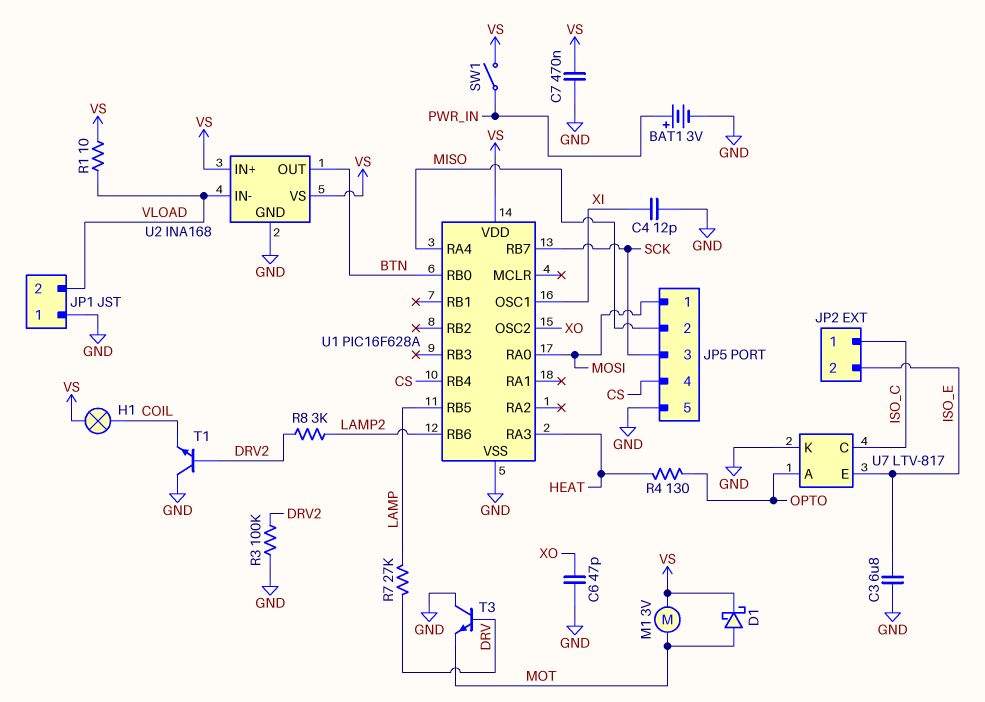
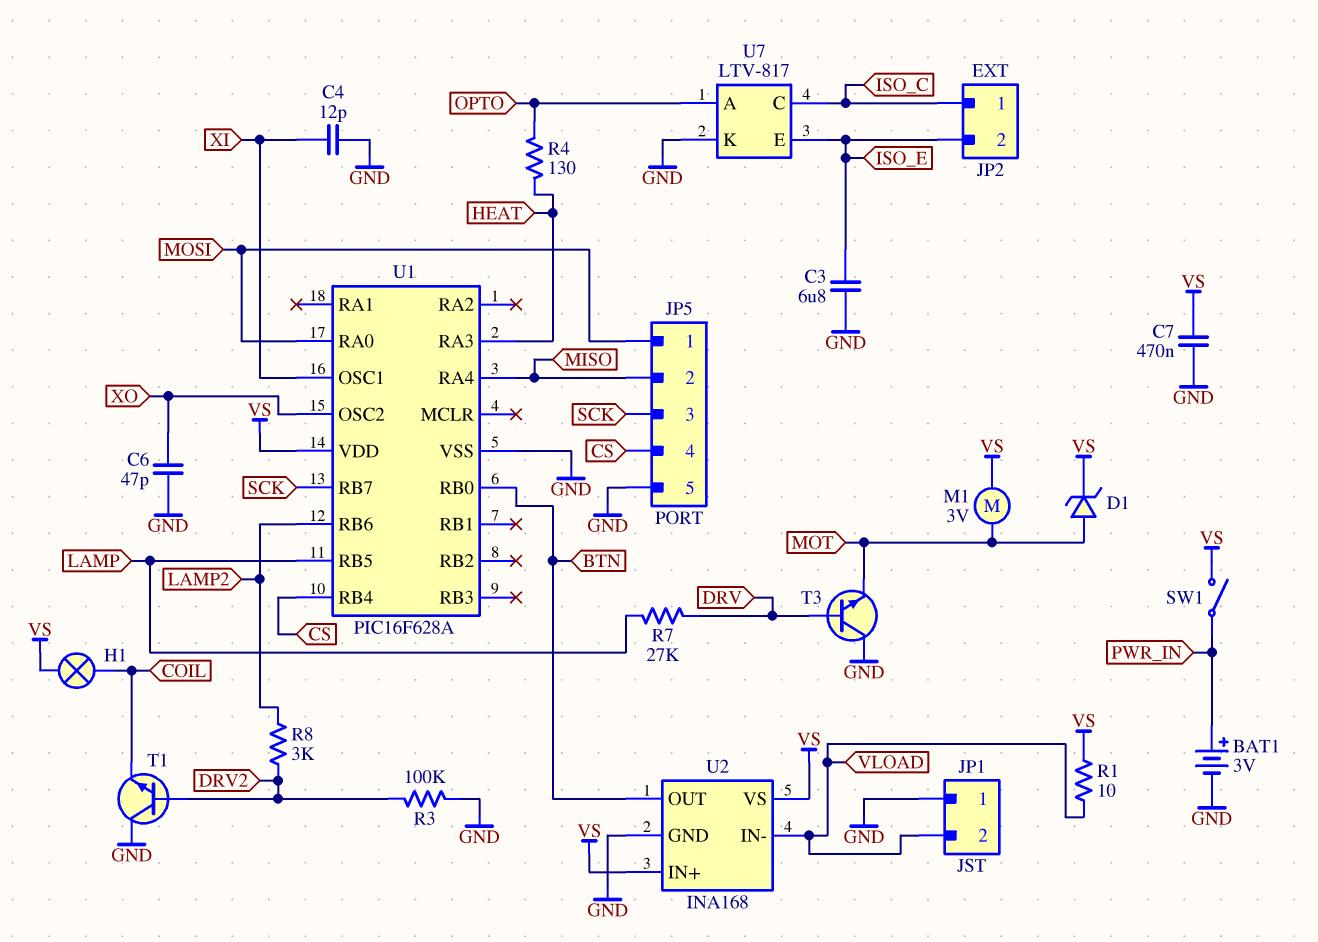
D1: schottky (A MOT, K VS) -> zener (A MOT, K VS)

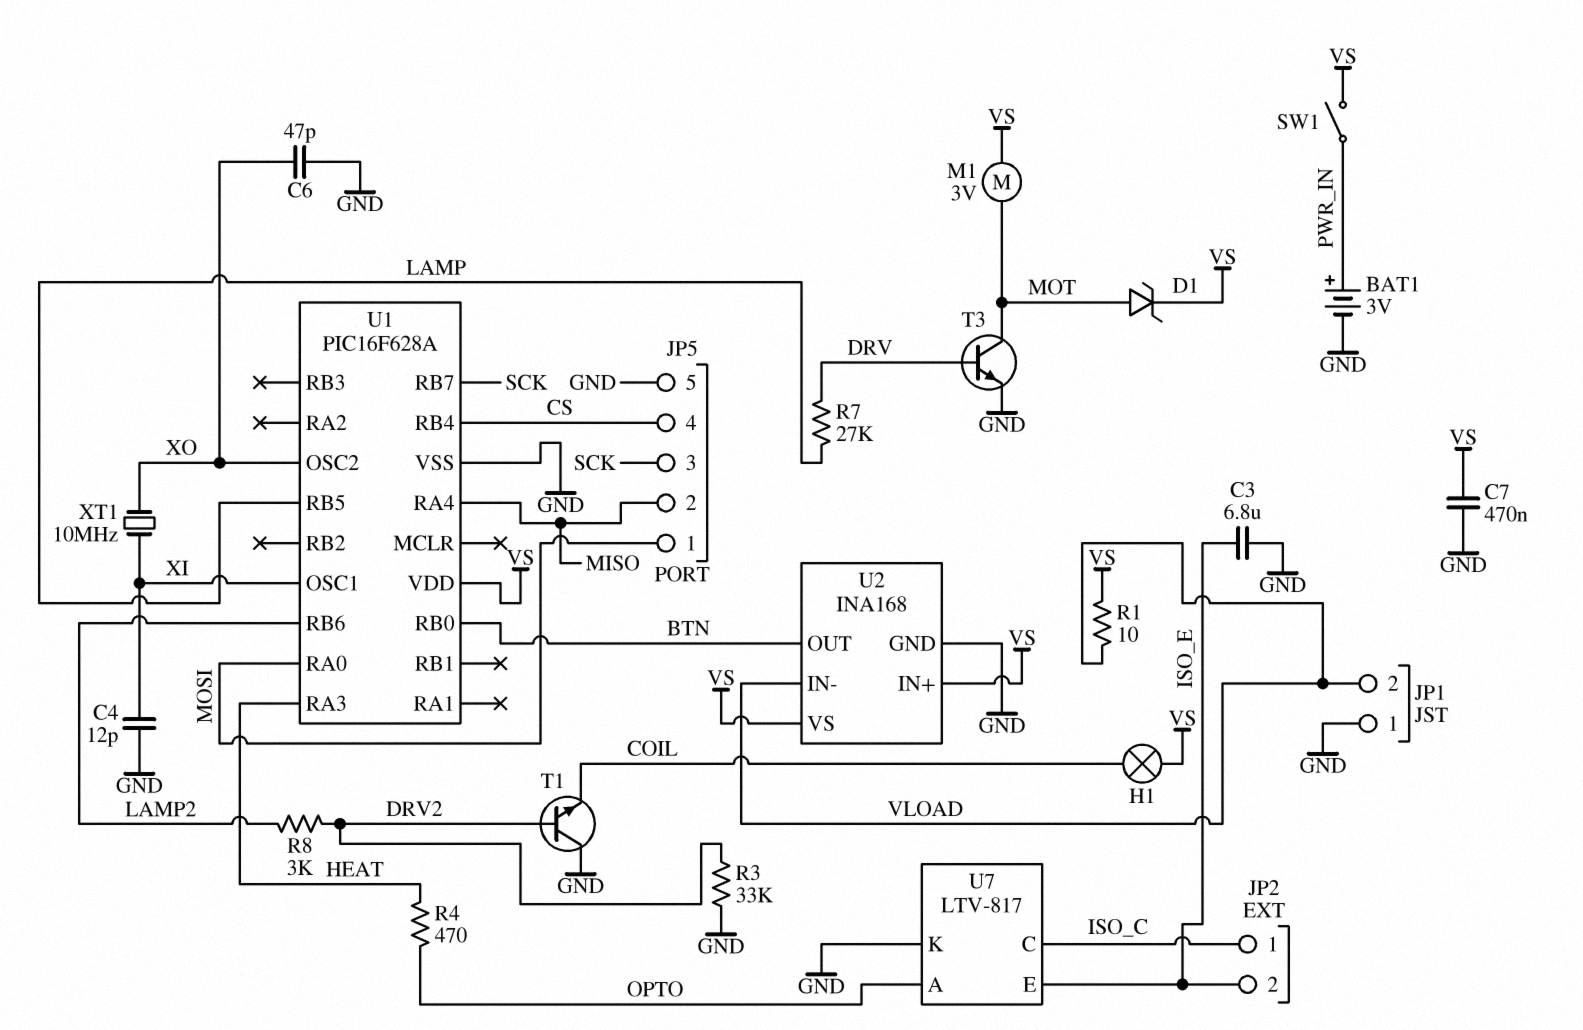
R3: 100k (DRV2, GND) -> 33k (DRV2, GND)
R4: 130 (HEAT, OPTO) -> 470 (HEAT, OPTO)
T3: NPN (B DRV, C GND, E MOT) -> NPN (B DRV, C MOT, E GND)
XT1: none -> 10MHz (XI, XO)

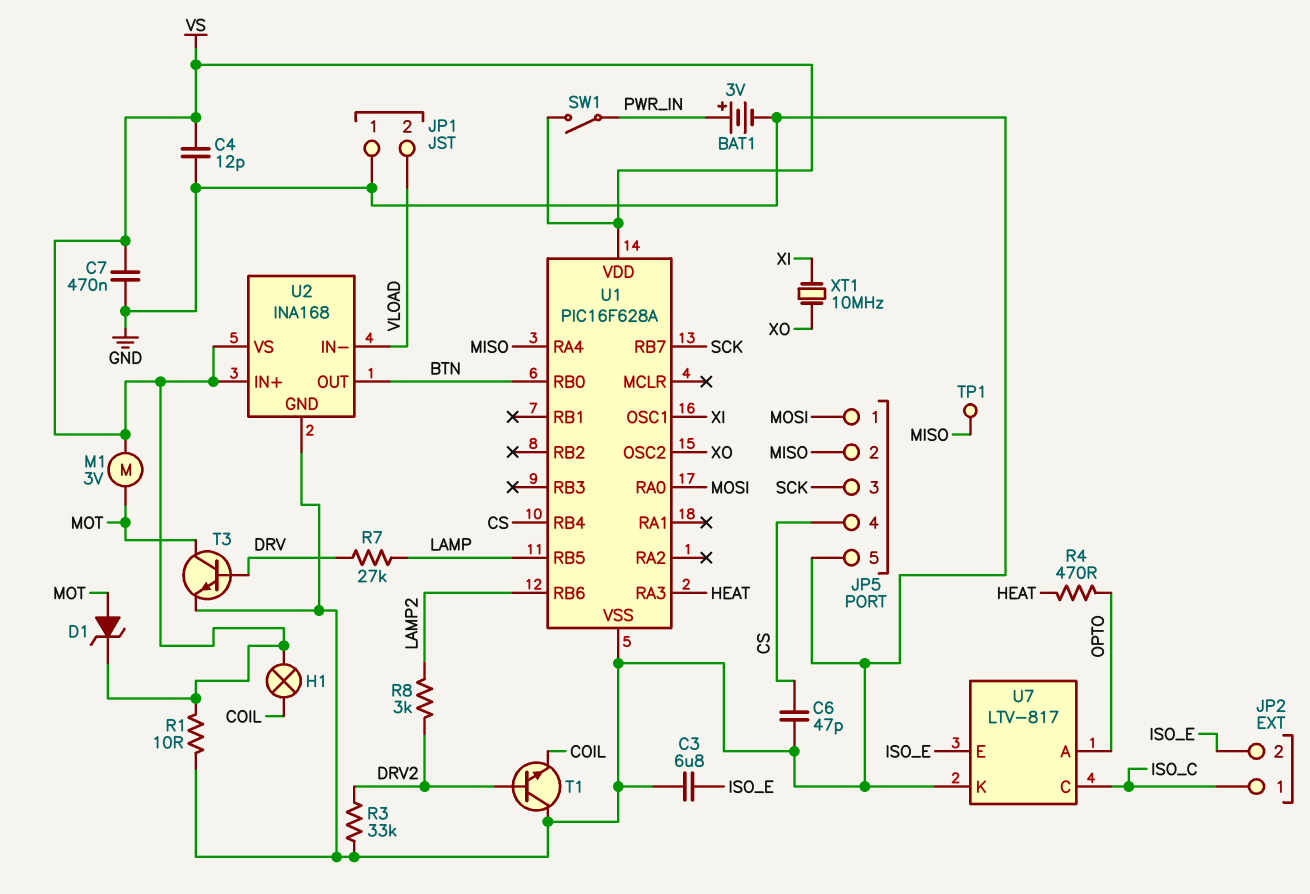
C4: 12pF (GND, XI) -> 12pF (GND, VS)
C6: 47pF (GND, XO) -> 47pF (CS, GND)
R1: 10 (VLOAD, VS) -> 10 (GND, VS)
TP1: none -> test point (MISO)

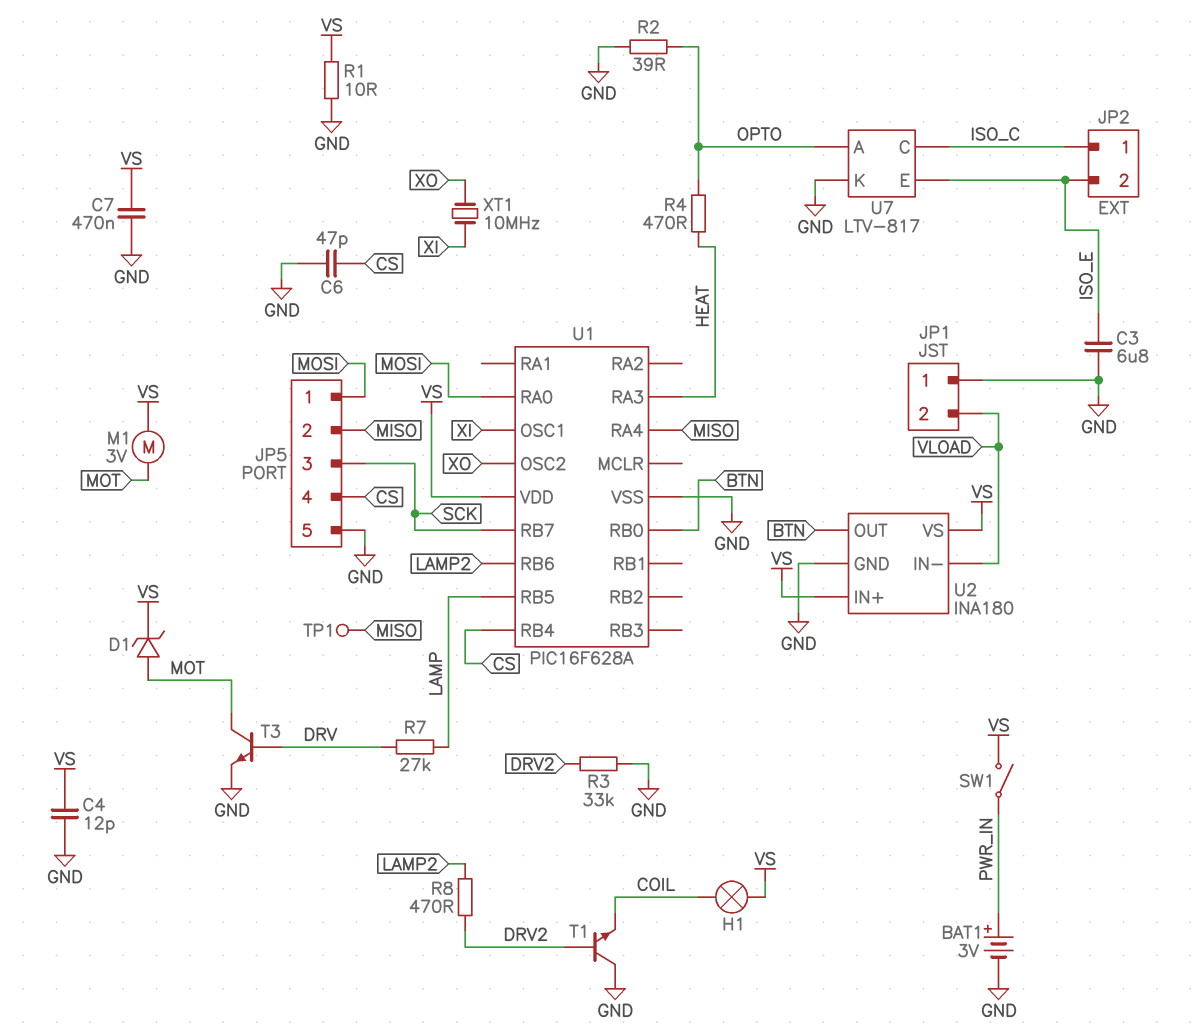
R2: none -> 39 (GND, OPTO)
R8: 3k (DRV2, LAMP2) -> 470 (DRV2, LAMP2)
U2: INA168 -> INA180

